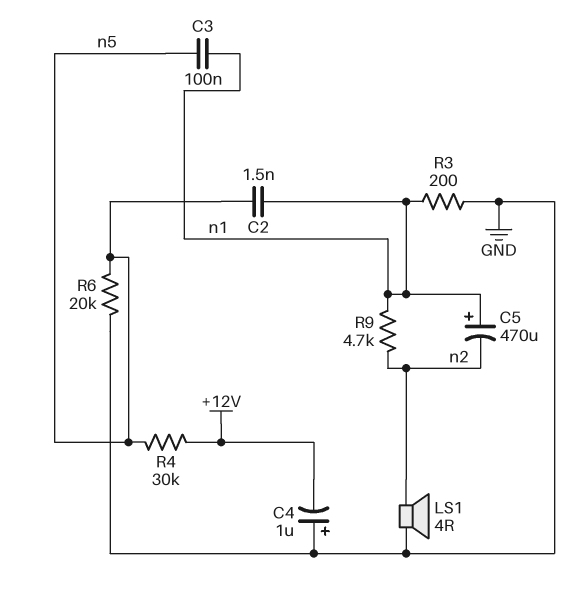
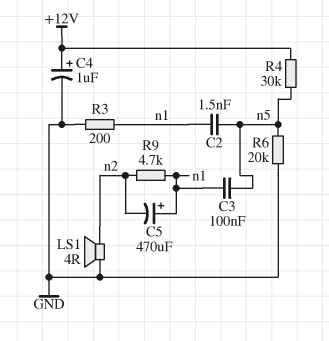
C4: 1uF (plus GND, minus +12V) -> 1uF (plus +12V, minus GND)

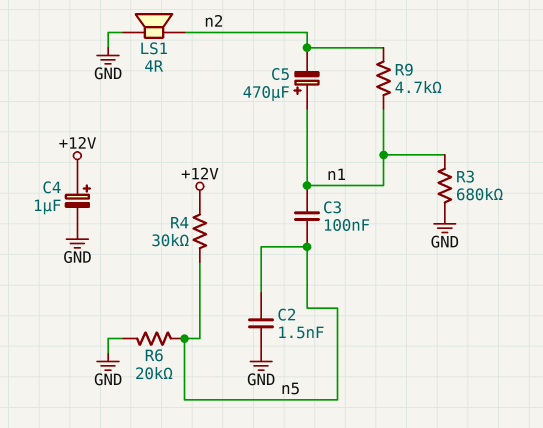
C2: 1.5nF (n1, n5) -> 1.5nF (GND, n5)
R3: 200 (GND, n1) -> 680k (GND, n1)

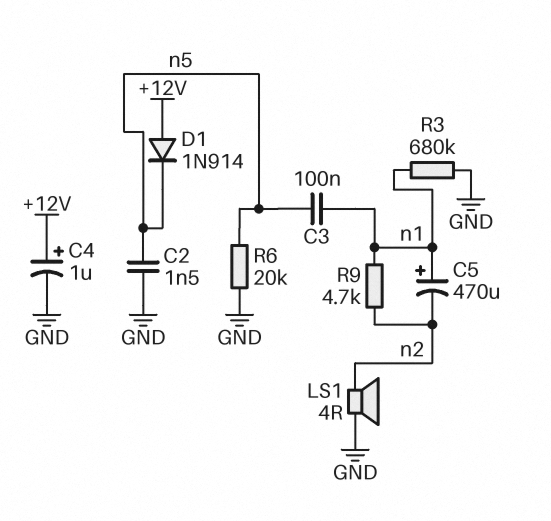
D1: none -> diode 1N914 (A +12V, K n5)
R4: 30k (+12V, n5) -> none

